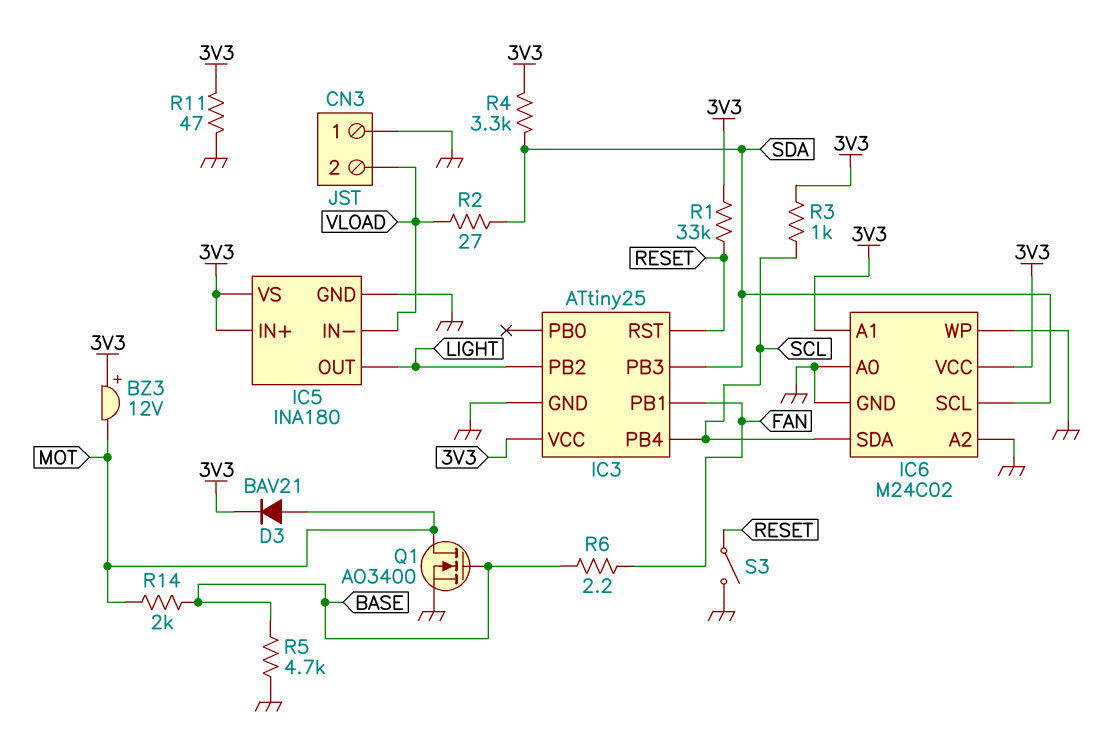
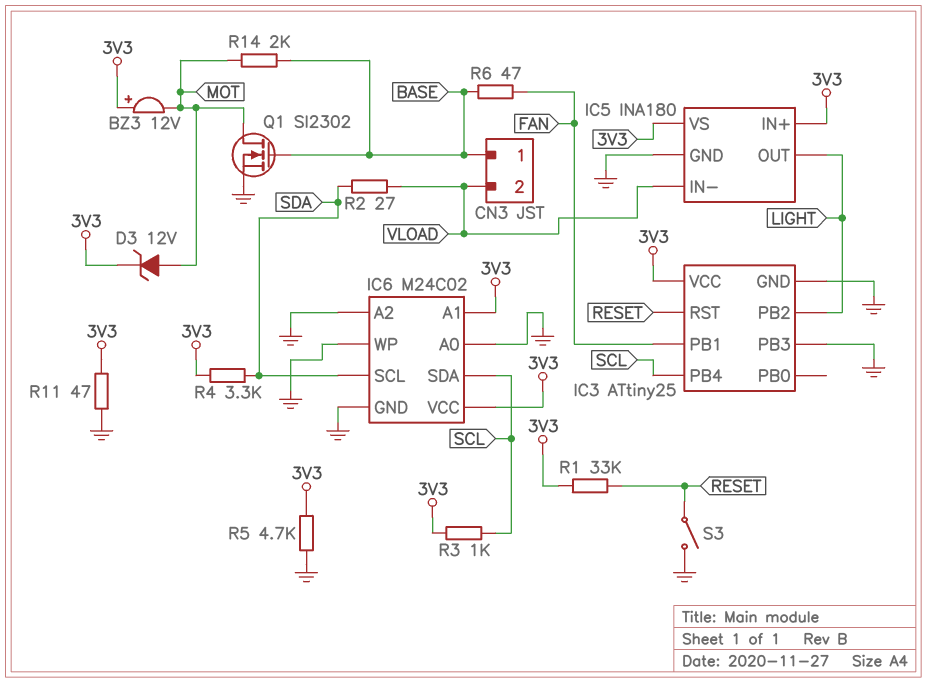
CN3 pin 1: GND -> BASE
D3: diode BAV21 (A MOT, K 3V3) -> zener 12V (A MOT, K 3V3)
IC3 pin PB3: SDA -> GND
Q1: NMOS AO3400 (G BASE, D MOT, S GND) -> NMOS SI2302 (G BASE, D MOT, S GND)
R5: 4.7k (BASE, GND) -> 4.7k (3V3, GND)
R6: 2.2 (BASE, FAN) -> 47 (BASE, FAN)

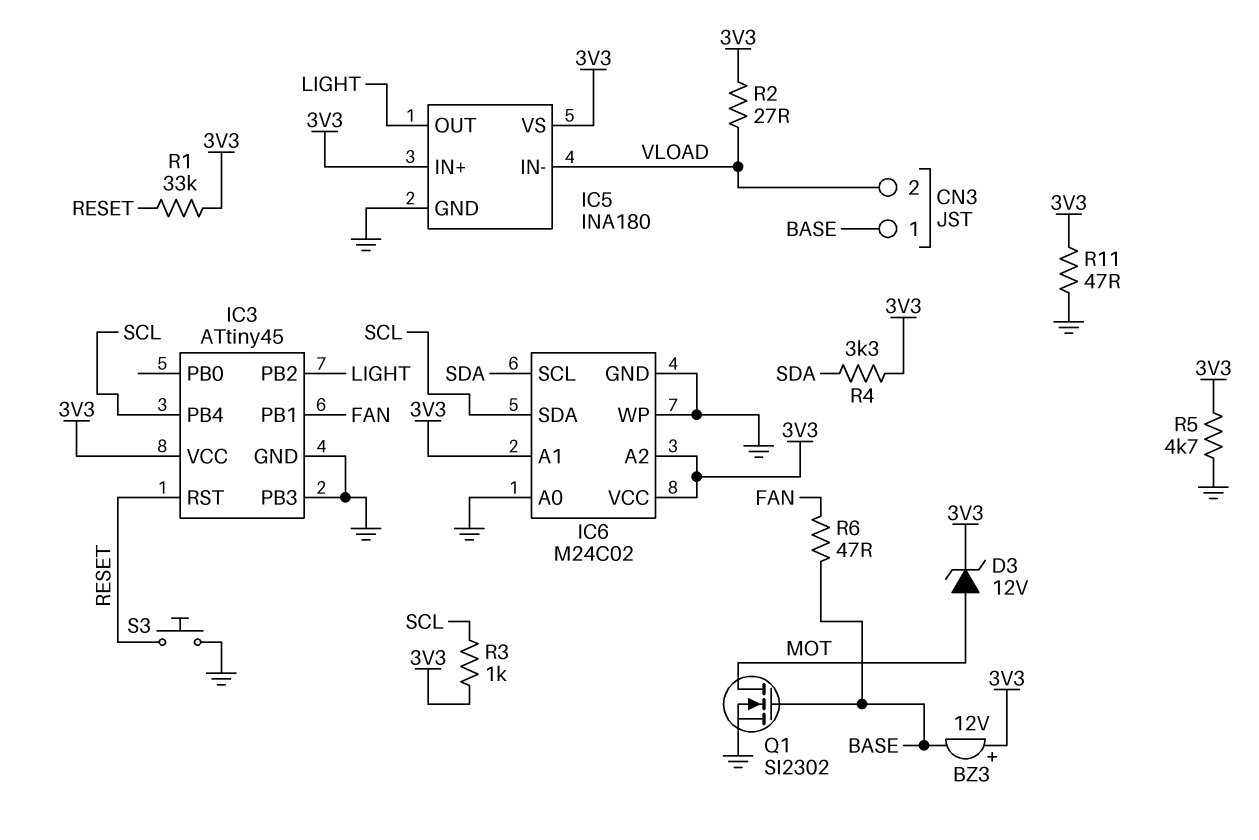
BZ3: buzzer 12V (plus 3V3, minus MOT) -> buzzer 12V (plus 3V3, minus BASE)
IC3: ATtiny25 -> ATtiny45
IC6 pin A2: GND -> 3V3
R2: 27 (SDA, VLOAD) -> 27 (3V3, VLOAD)
R14: 2k (BASE, MOT) -> none
S3: switch (GND, RESET) -> button (GND, RESET)

